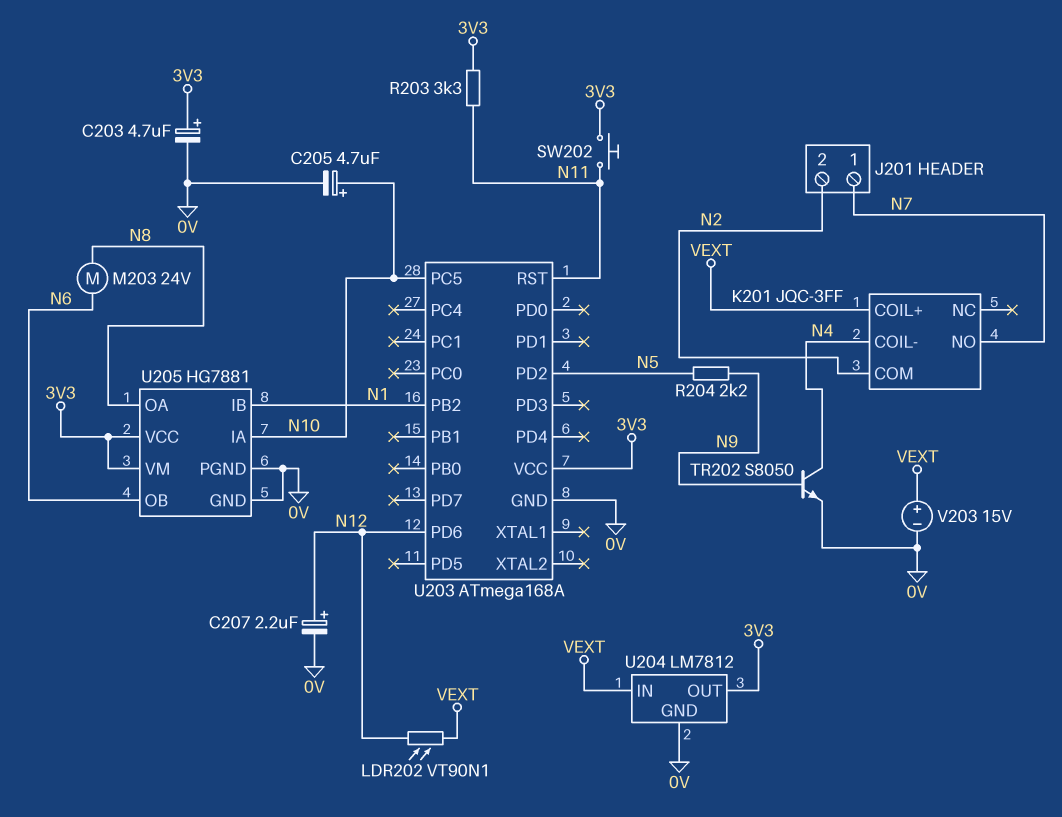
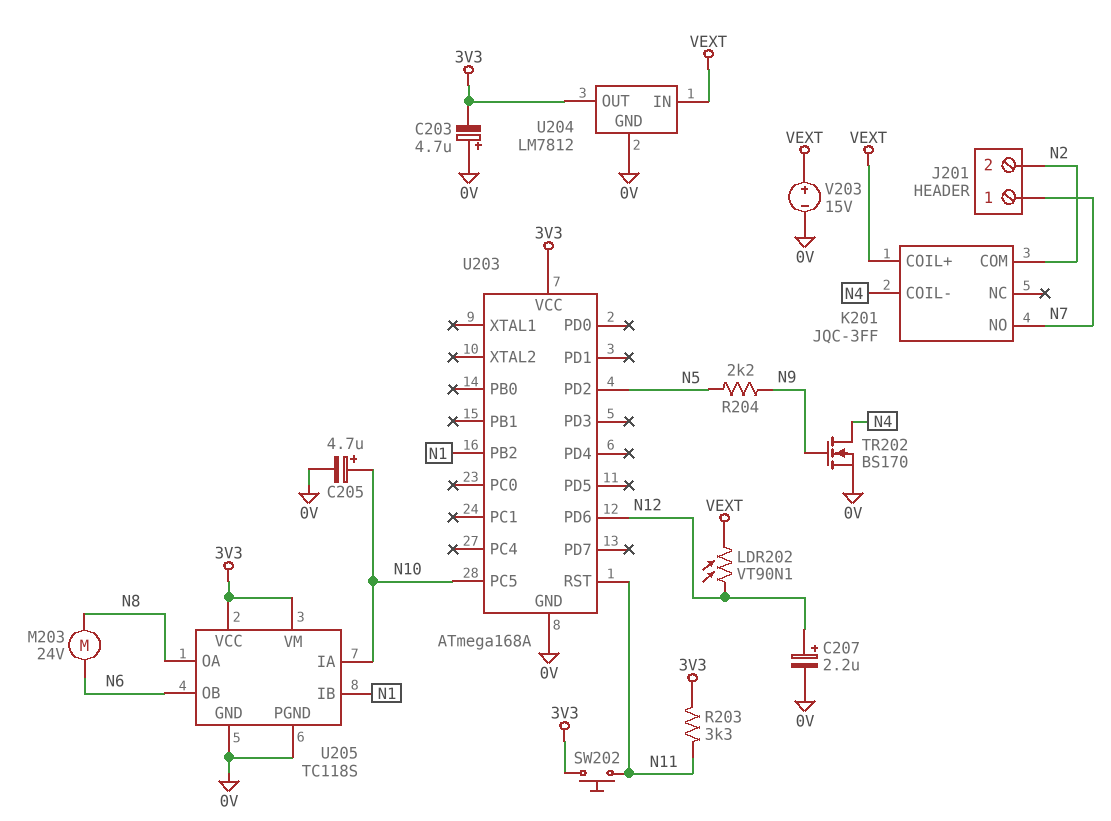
C203: 4.7uF (plus 3V3, minus 0V) -> 4.7uF (plus 0V, minus 3V3)
TR202: NPN S8050 (B N9, C N4, E 0V) -> NMOS BS170 (G N9, D N4, S 0V)
U205: HG7881 -> TC118S

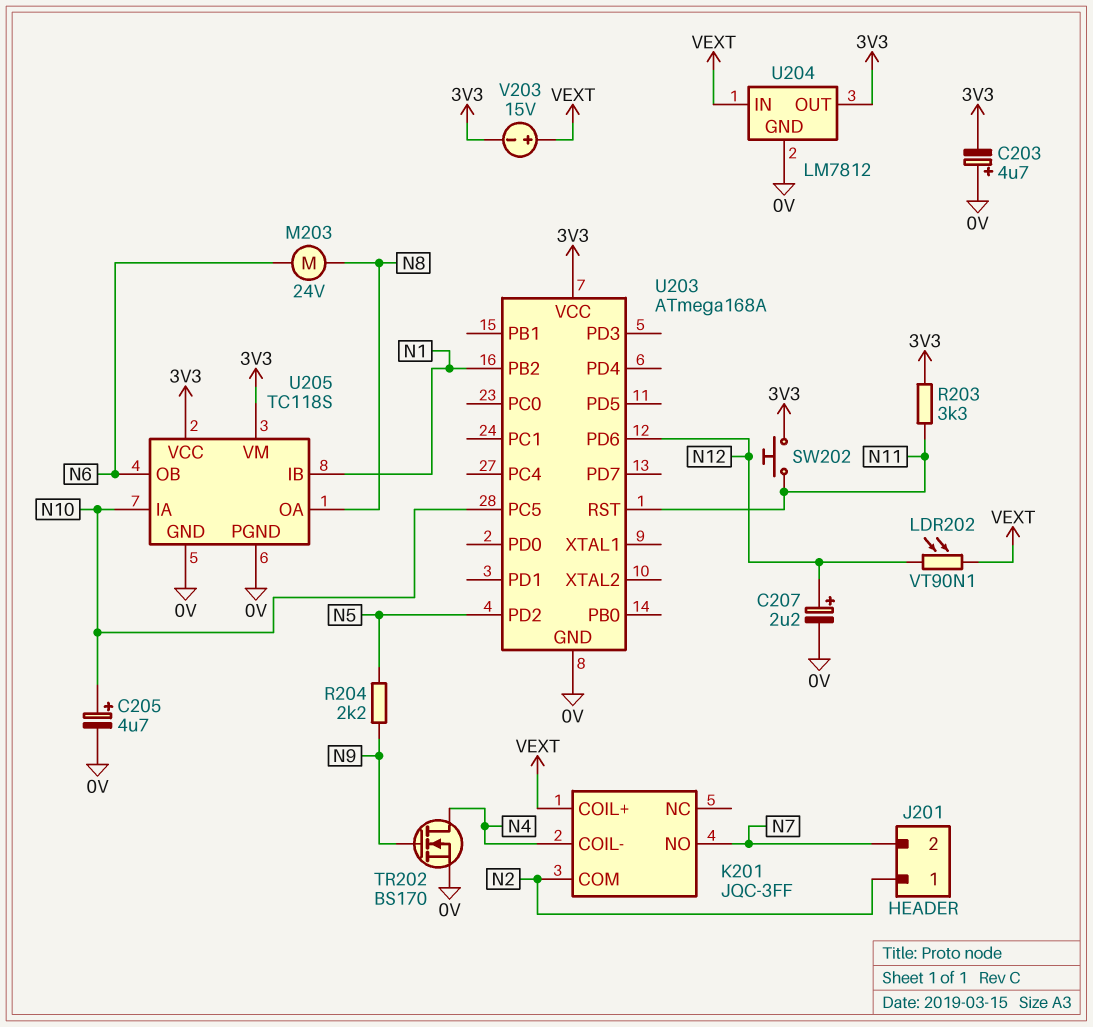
J201 pin 1: N7 -> N2
J201 pin 2: N2 -> N7
V203: 15V (plus VEXT, minus 0V) -> 15V (plus VEXT, minus 3V3)

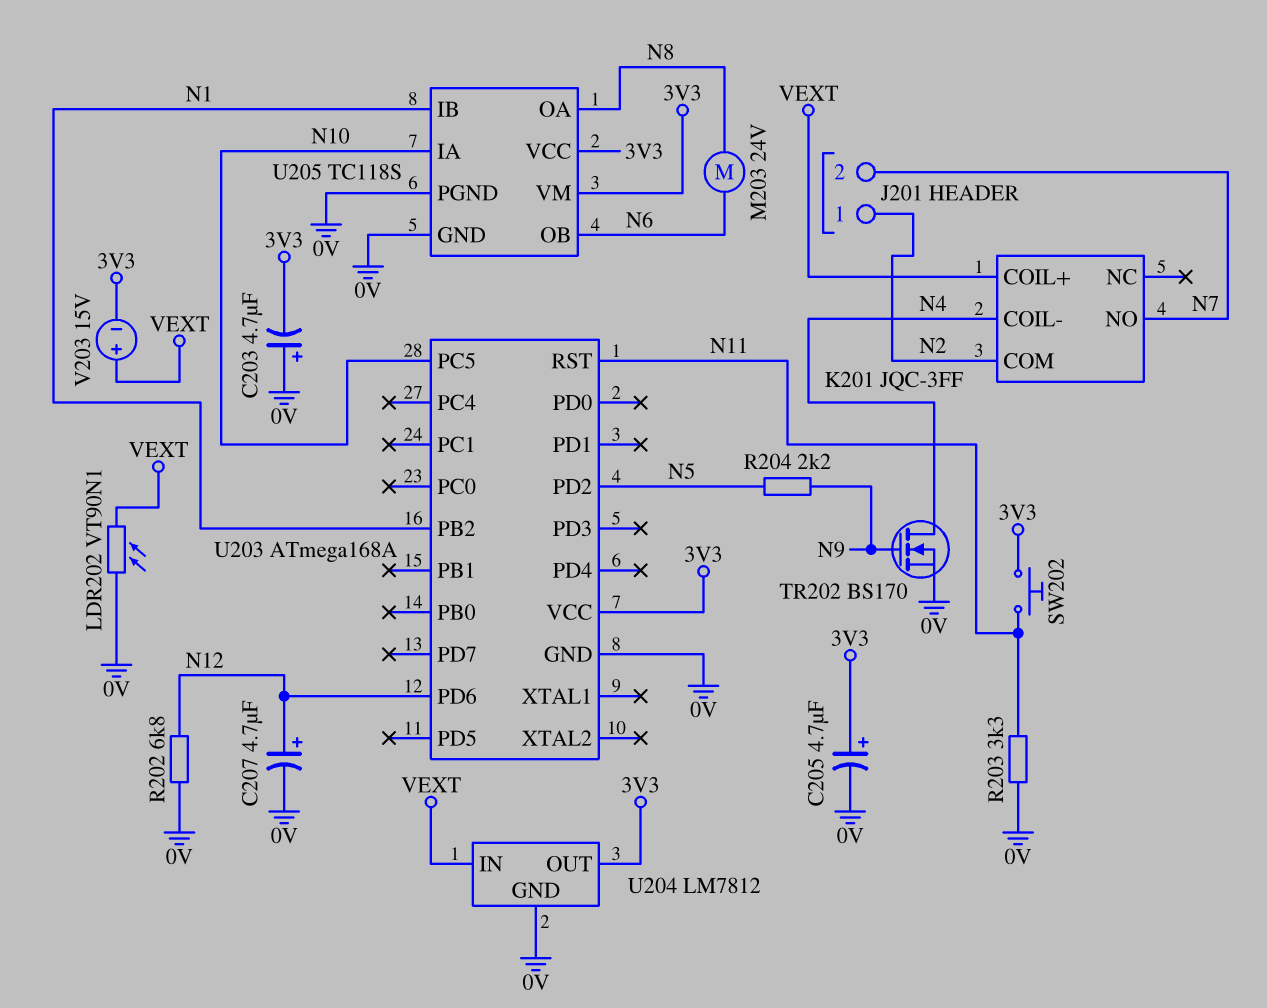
C205: 4.7uF (plus N10, minus 0V) -> 4.7uF (plus 3V3, minus 0V)
C207: 2.2uF (plus N12, minus 0V) -> 4.7uF (plus N12, minus 0V)
LDR202: VT90N1 (N12, VEXT) -> VT90N1 (0V, VEXT)
R202: none -> 6.8k (0V, N12)
R203: 3.3k (3V3, N11) -> 3.3k (0V, N11)

